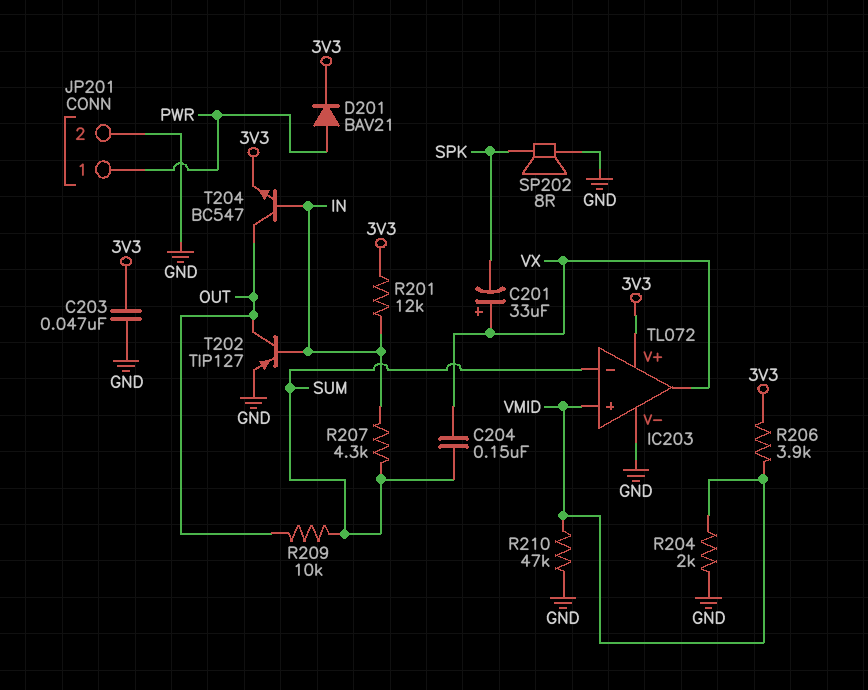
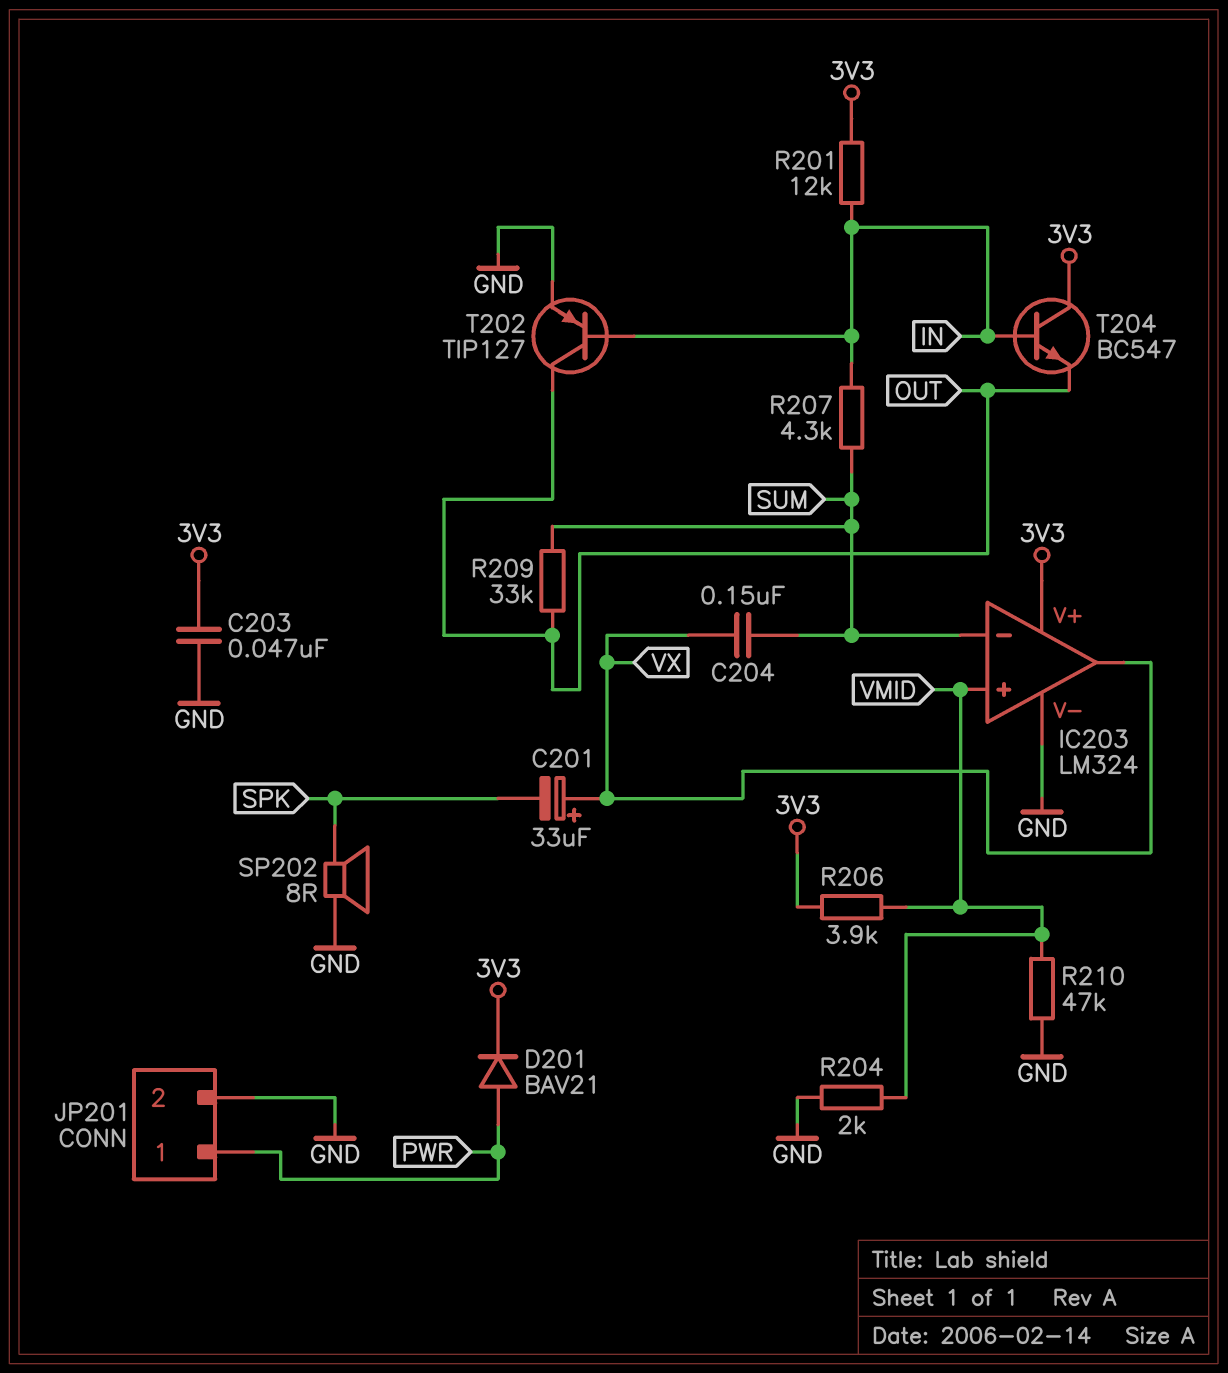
IC203: TL072 -> LM324
R209: 10k (OUT, SUM) -> 33k (OUT, SUM)
T204: NPN BC547 (B IN, C OUT, E 3V3) -> NPN BC547 (B IN, C 3V3, E OUT)

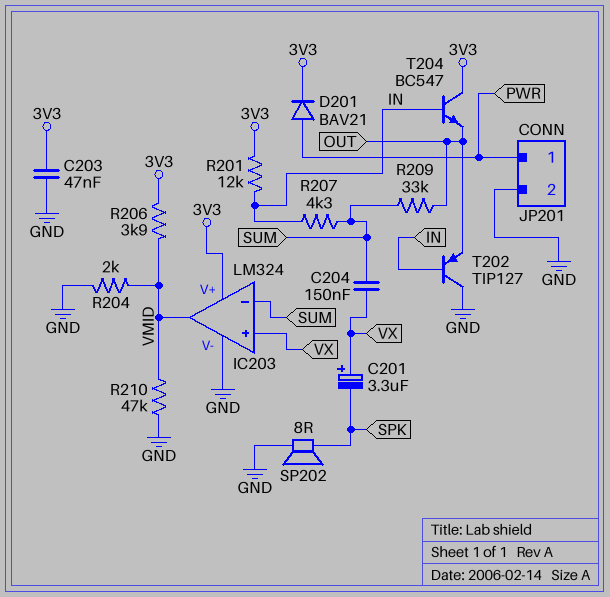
C201: 33uF (plus VX, minus SPK) -> 3.3uF (plus VX, minus SPK)
IC203 pin in+: VMID -> VX
IC203 pin out: VX -> VMID
T202: PNP TIP127 (B IN, C OUT, E GND) -> PNP TIP127 (B IN, C GND, E OUT)

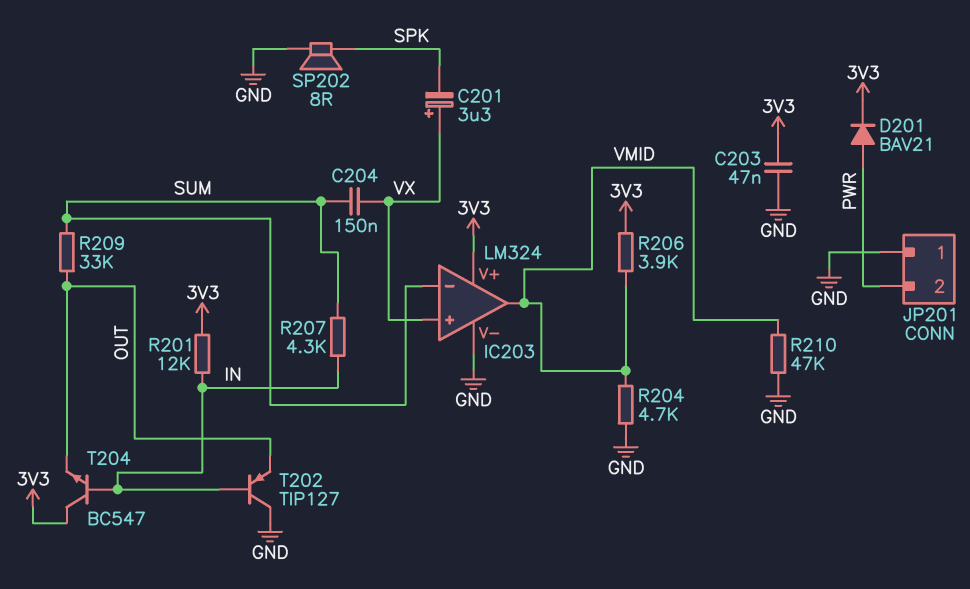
JP201 pin 1: PWR -> GND
JP201 pin 2: GND -> PWR
R204: 2k (GND, VMID) -> 4.7k (GND, VMID)

